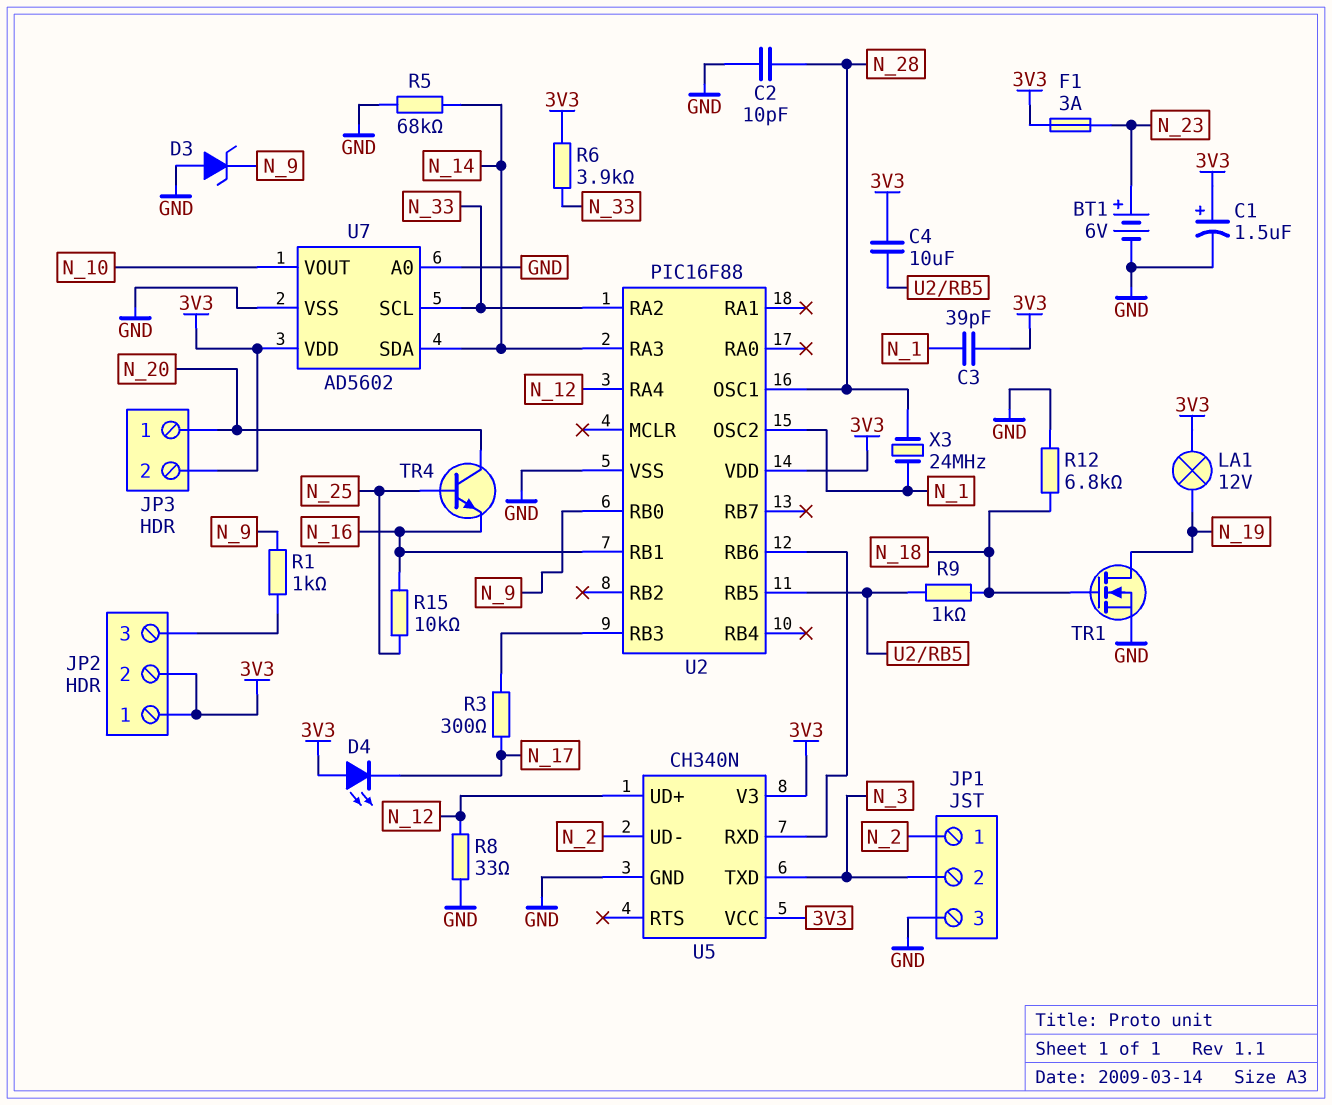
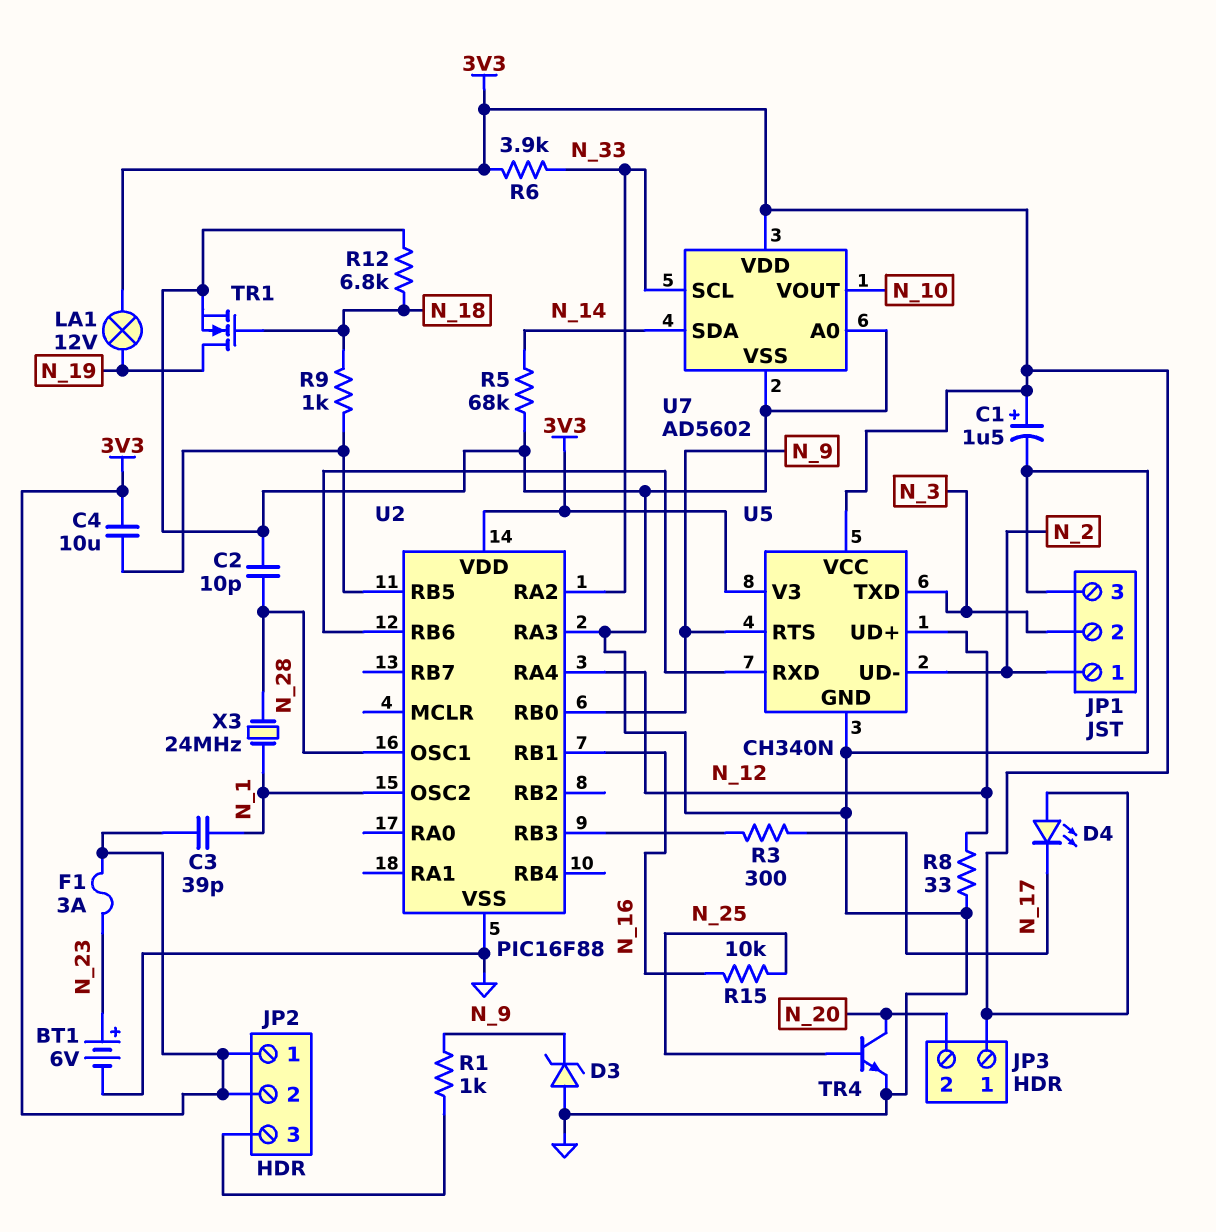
JP3 pin 1: N_20 -> 3V3
JP3 pin 2: 3V3 -> N_20
TR4: NPN (B N_25, C N_20, E N_16) -> NPN (B N_25, C N_20, E GND)
U2 pin RA3: N_14 -> GND
U5 pin RTS: none -> N_9

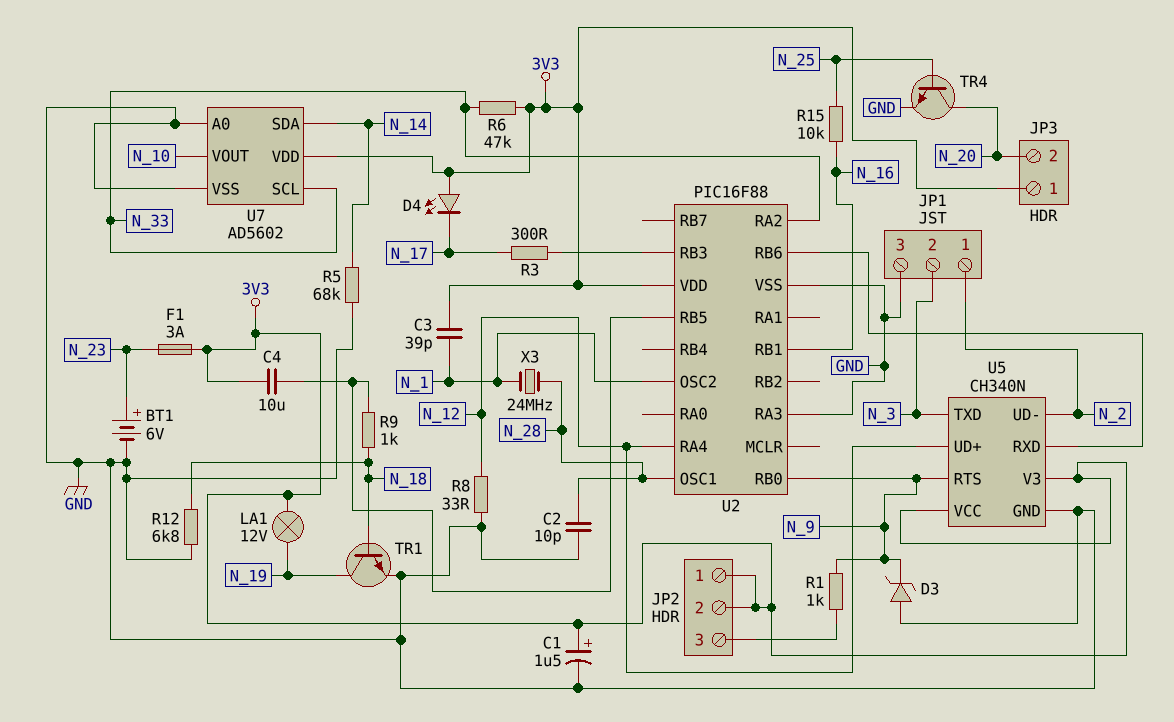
R6: 3.9k (3V3, N_33) -> 47k (3V3, N_33)
TR1: NMOS (G N_18, D N_19, S GND) -> NPN (B N_18, C N_19, E GND)

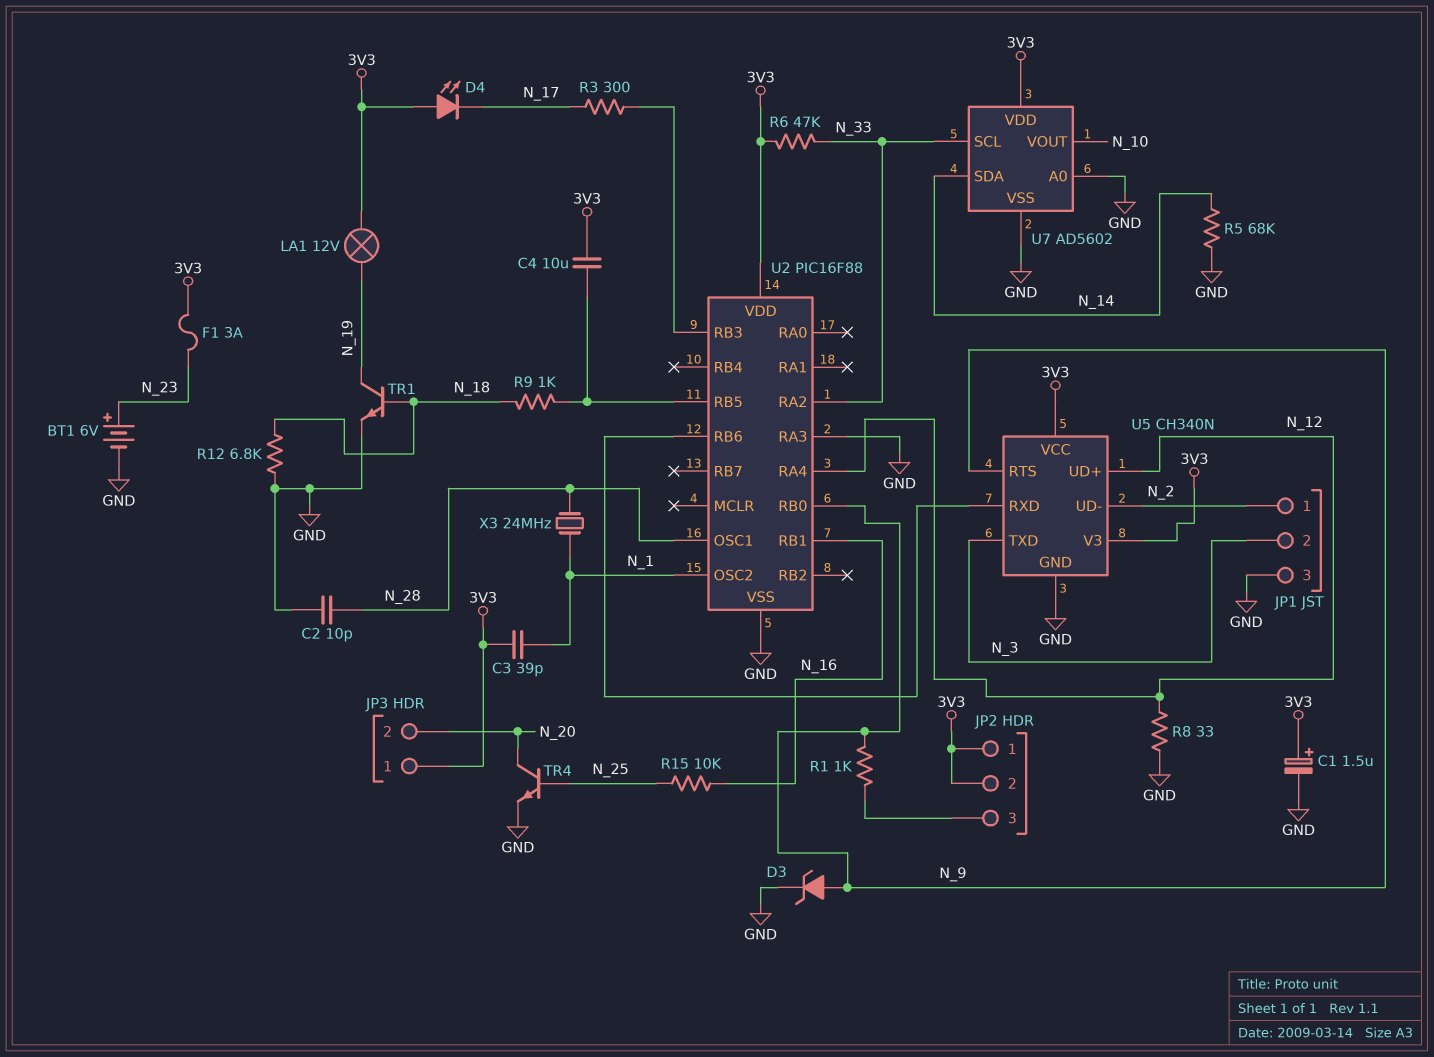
D3: zener (A GND, K N_9) -> zener (A N_9, K GND)

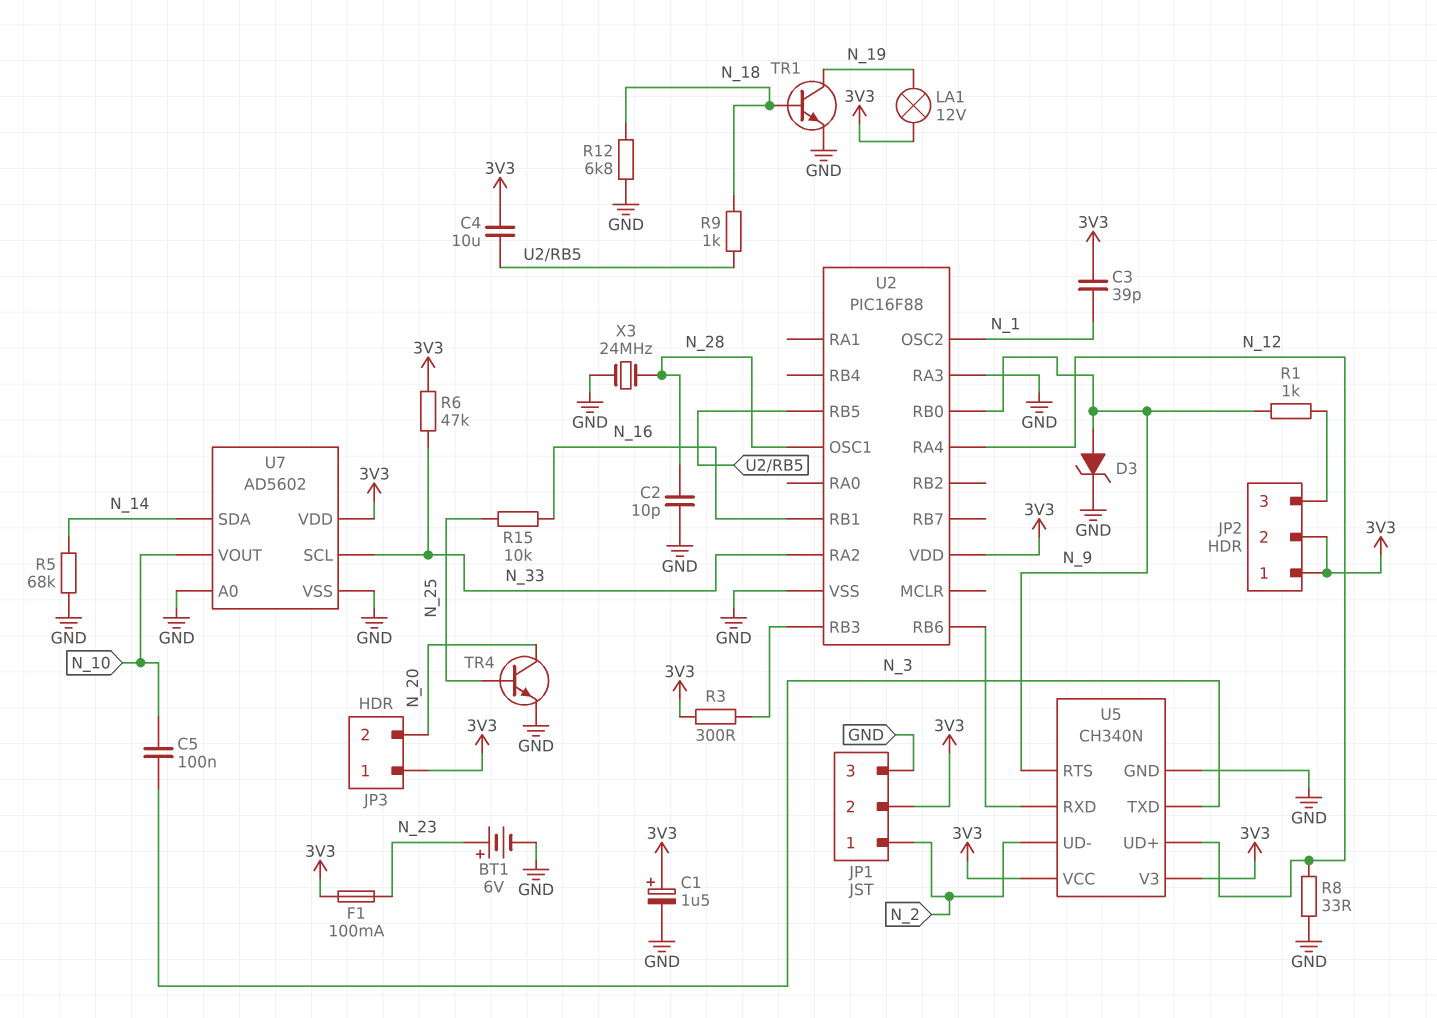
C5: none -> 100nF (N_3, N_10)
D4: LED (A 3V3, K N_17) -> none
F1: 3A (3V3, N_23) -> 100mA (3V3, N_23)
JP1 pin 2: N_3 -> 3V3
R3: 300 (N_17, U2/RB3) -> 300 (3V3, U2/RB3)
X3: 24MHz (N_1, N_28) -> 24MHz (GND, N_28)

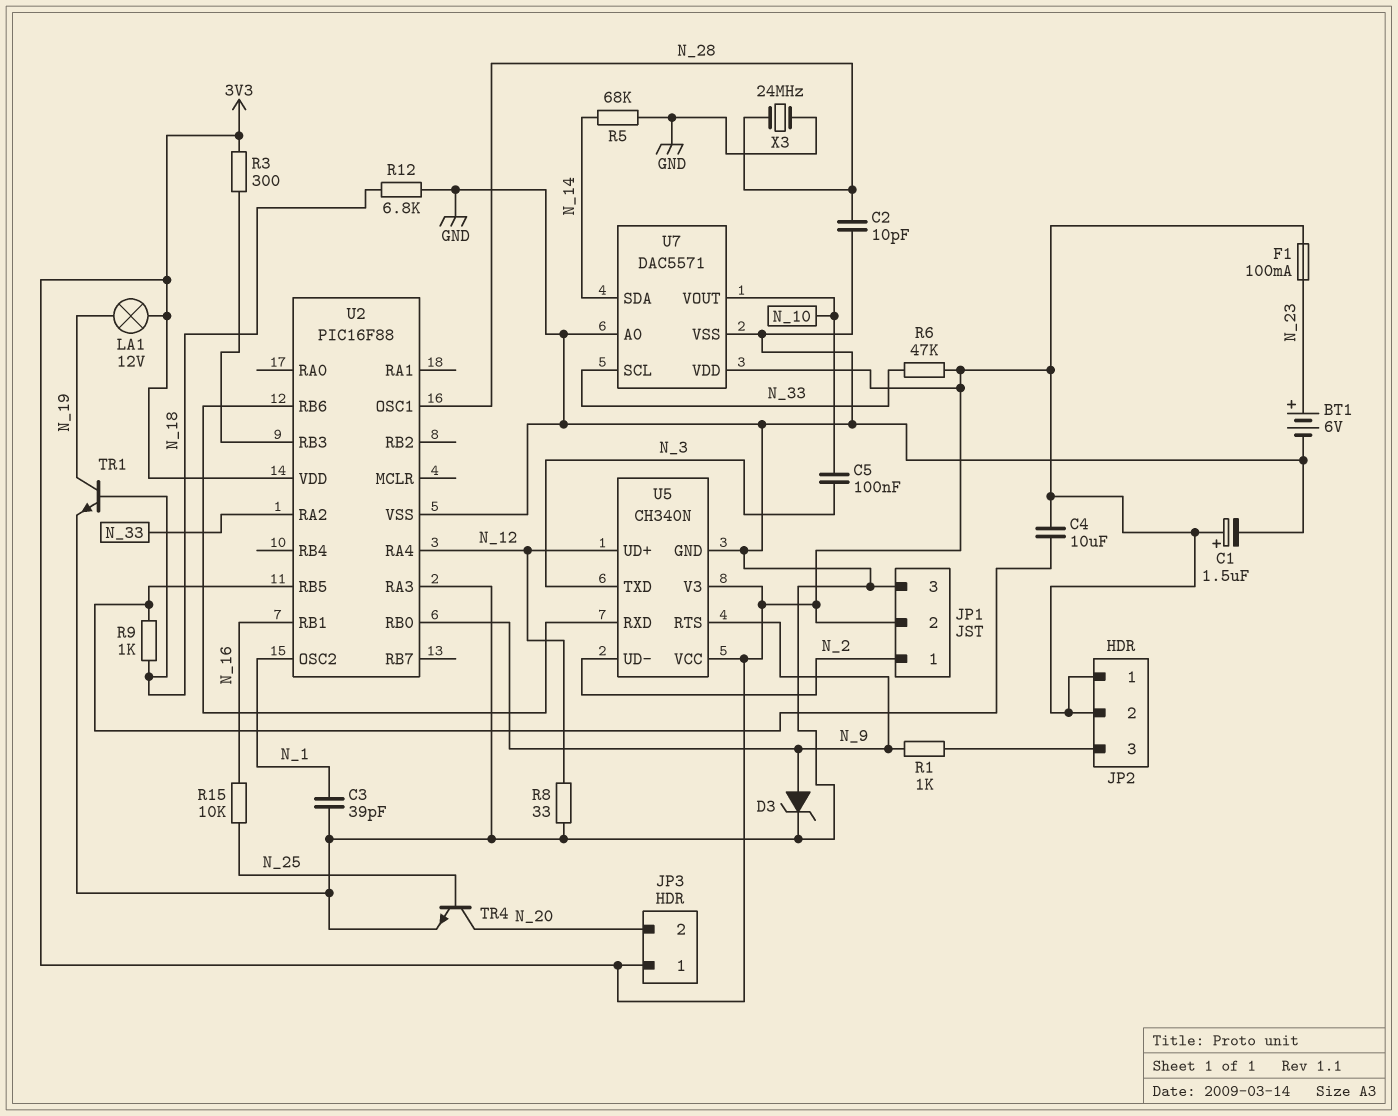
C3: 39pF (3V3, N_1) -> 39pF (GND, N_1)
U7: AD5602 -> DAC5571

